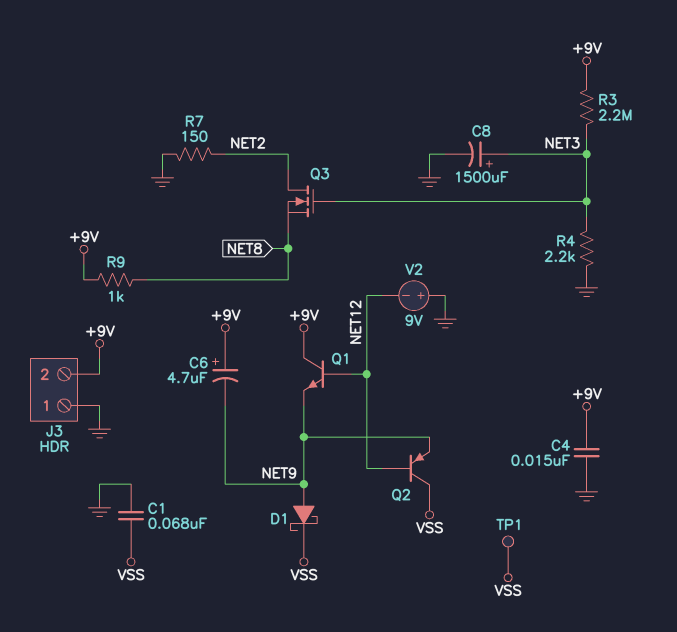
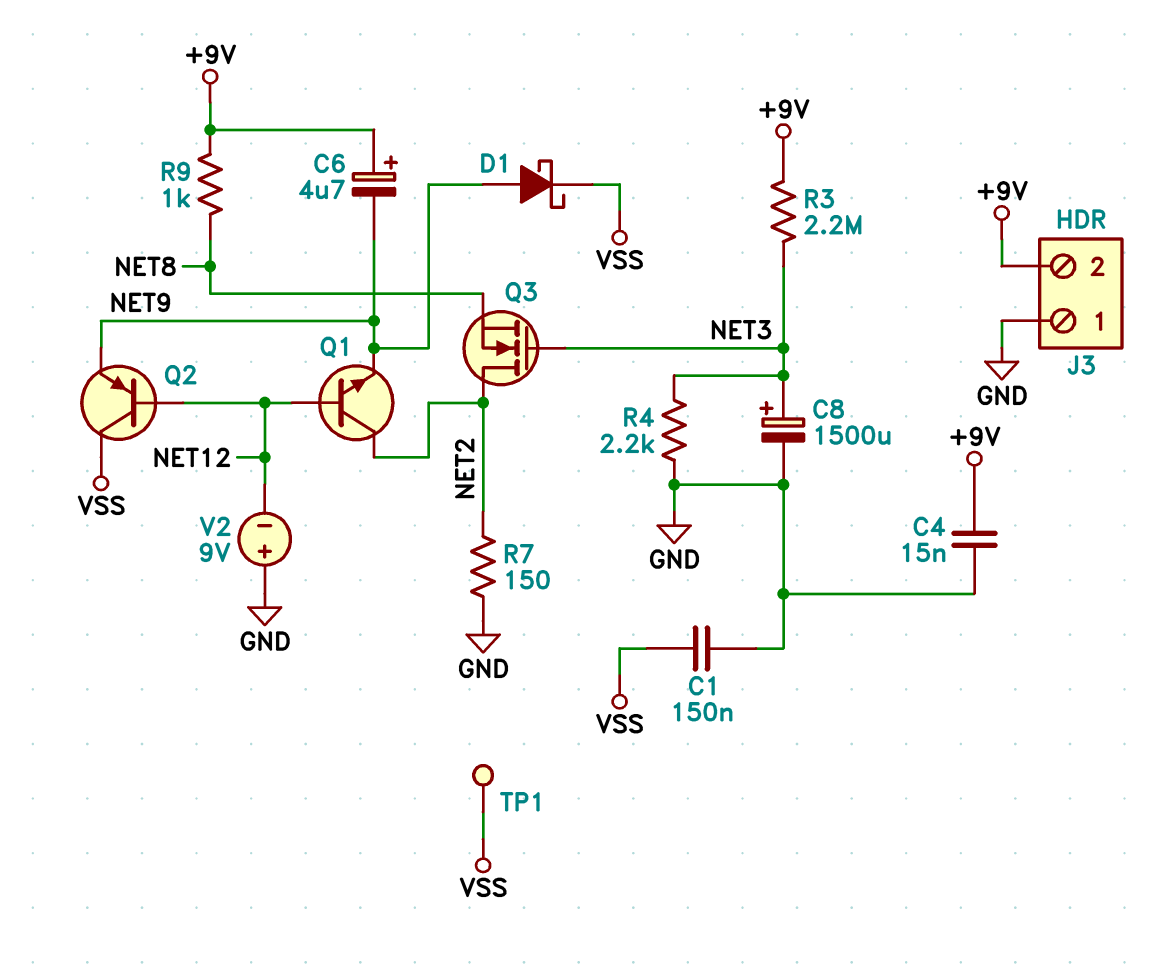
C1: 68nF (GND, VSS) -> 150nF (GND, VSS)
Q1: NPN (B NET12, C +9V, E NET9) -> NPN (B NET12, C NET2, E NET9)

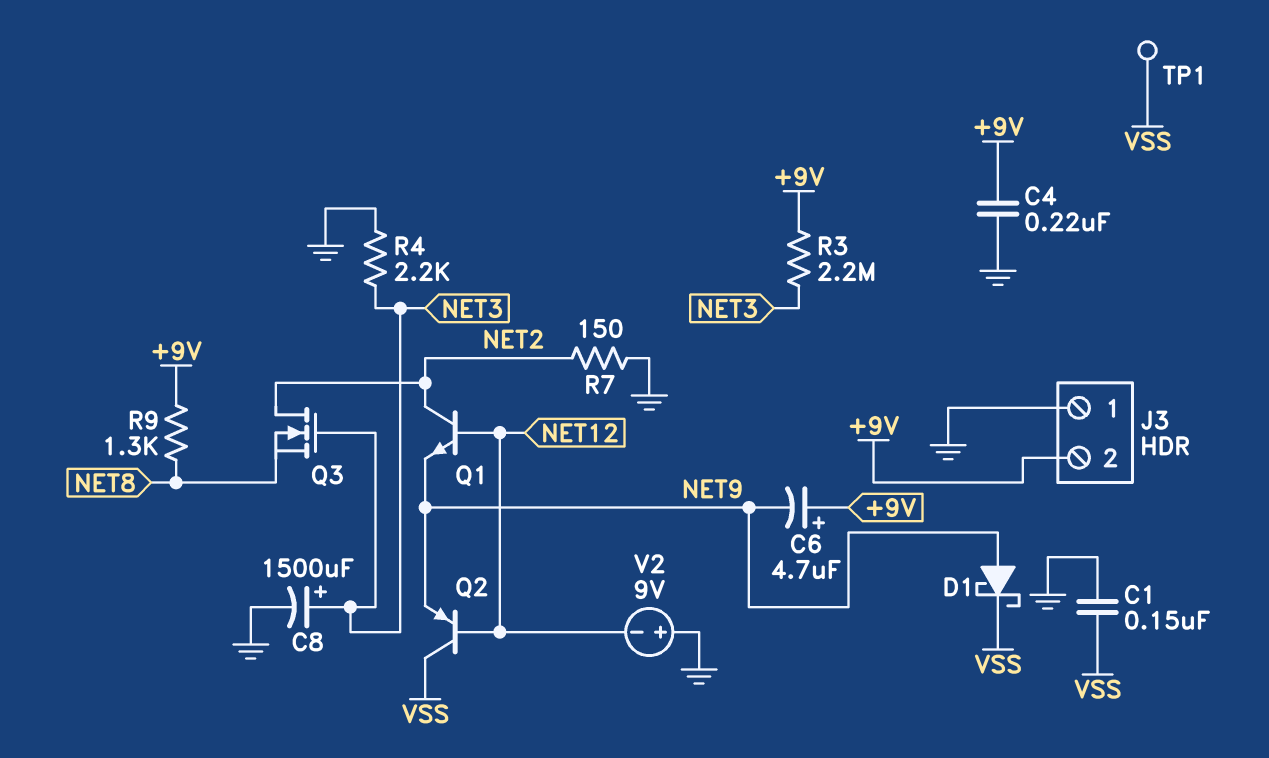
C4: 15nF (+9V, GND) -> 220nF (+9V, GND)
R9: 1k (+9V, NET8) -> 1.3k (+9V, NET8)

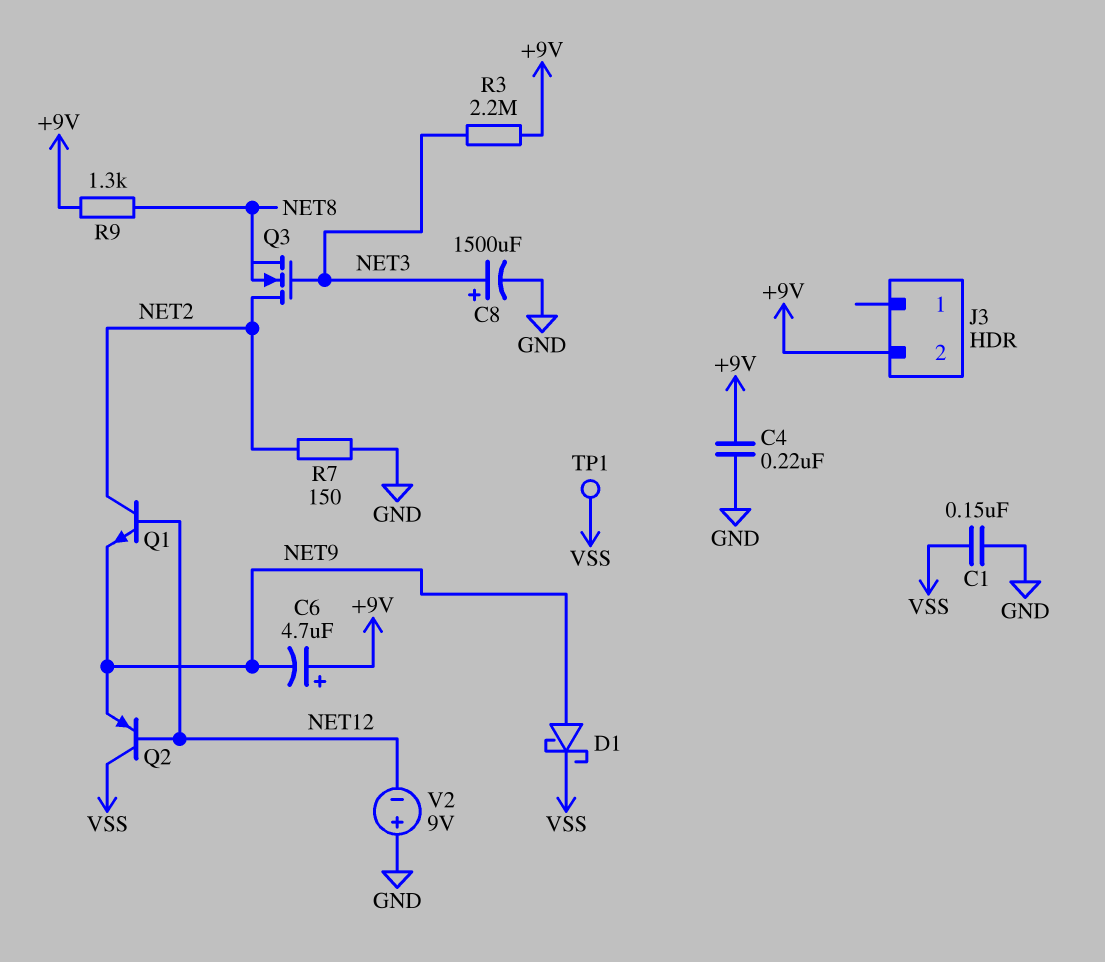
J3 pin 1: GND -> none
R4: 2.2k (GND, NET3) -> none

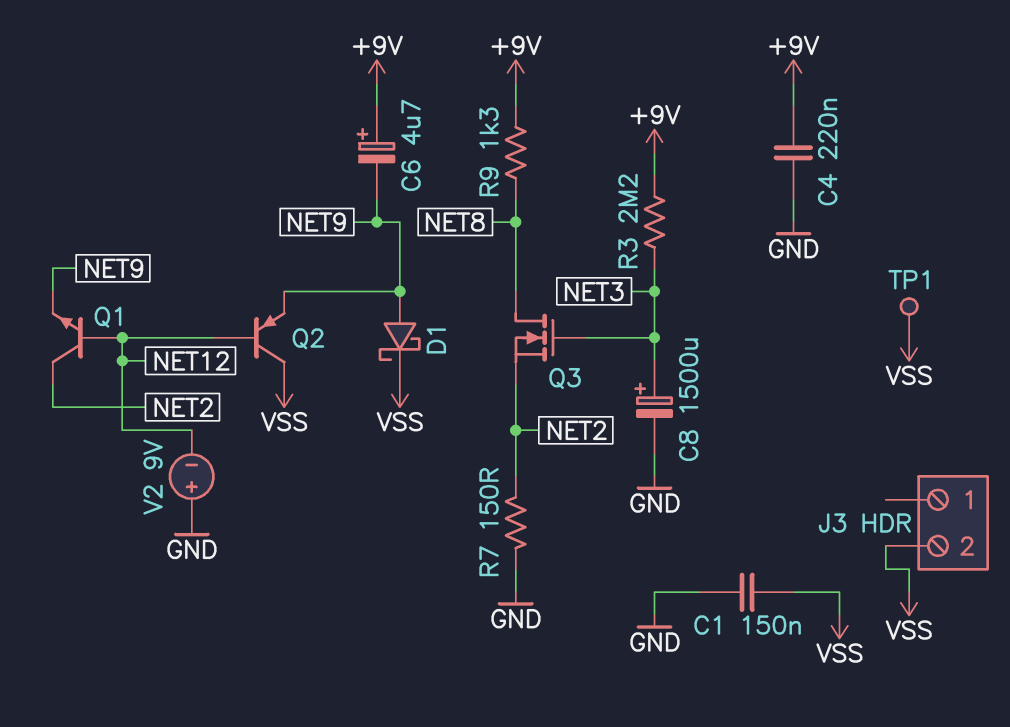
J3 pin 2: +9V -> VSS
Q3: NMOS (G NET3, D NET2, S NET8) -> NMOS (G NET3, D NET8, S NET2)

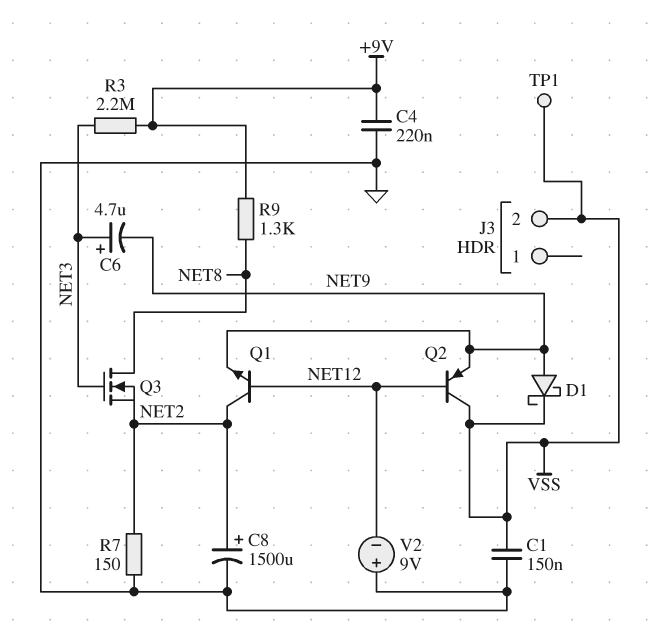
C6: 4.7uF (plus +9V, minus NET9) -> 4.7uF (plus NET3, minus NET9)
C8: 1500uF (plus NET3, minus GND) -> 1500uF (plus NET2, minus GND)

